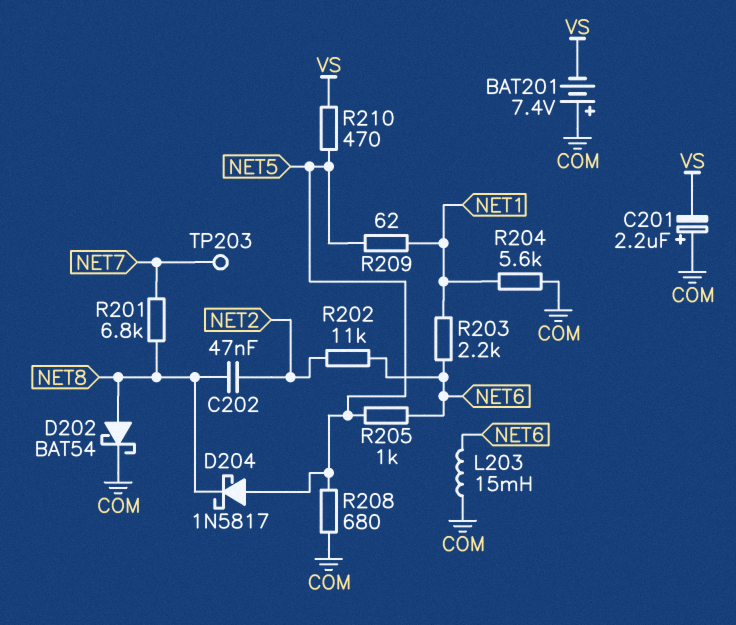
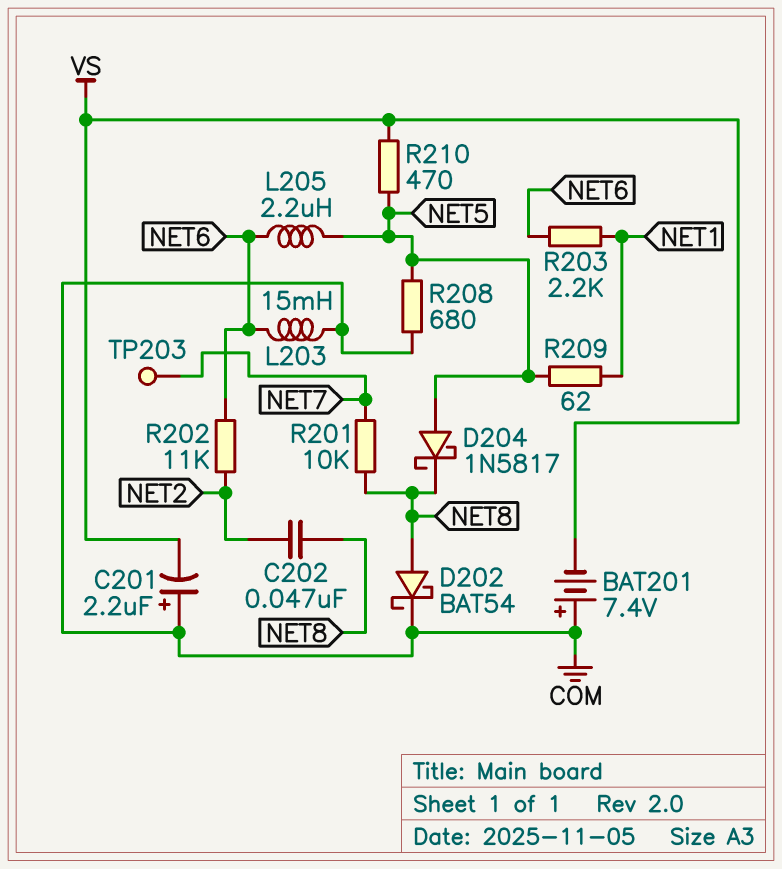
L205: none -> 2.2uH (NET5, NET6)
R201: 6.8k (NET7, NET8) -> 10k (NET7, NET8)
R204: 5.6k (COM, NET1) -> none
R205: 1k (NET5, NET6) -> none

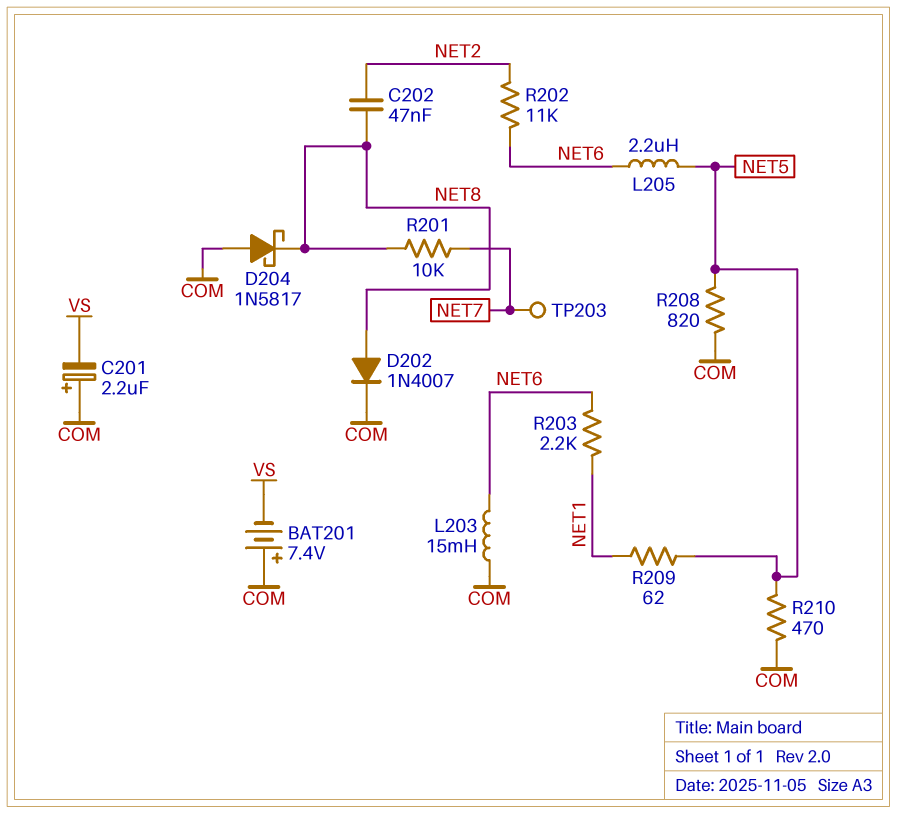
D202: schottky BAT54 (A NET8, K COM) -> diode 1N4007 (A NET8, K COM)
D204: schottky 1N5817 (A NET5, K NET8) -> schottky 1N5817 (A COM, K NET8)
R208: 680 (COM, NET5) -> 820 (COM, NET5)
R210: 470 (NET5, VS) -> 470 (COM, NET5)

